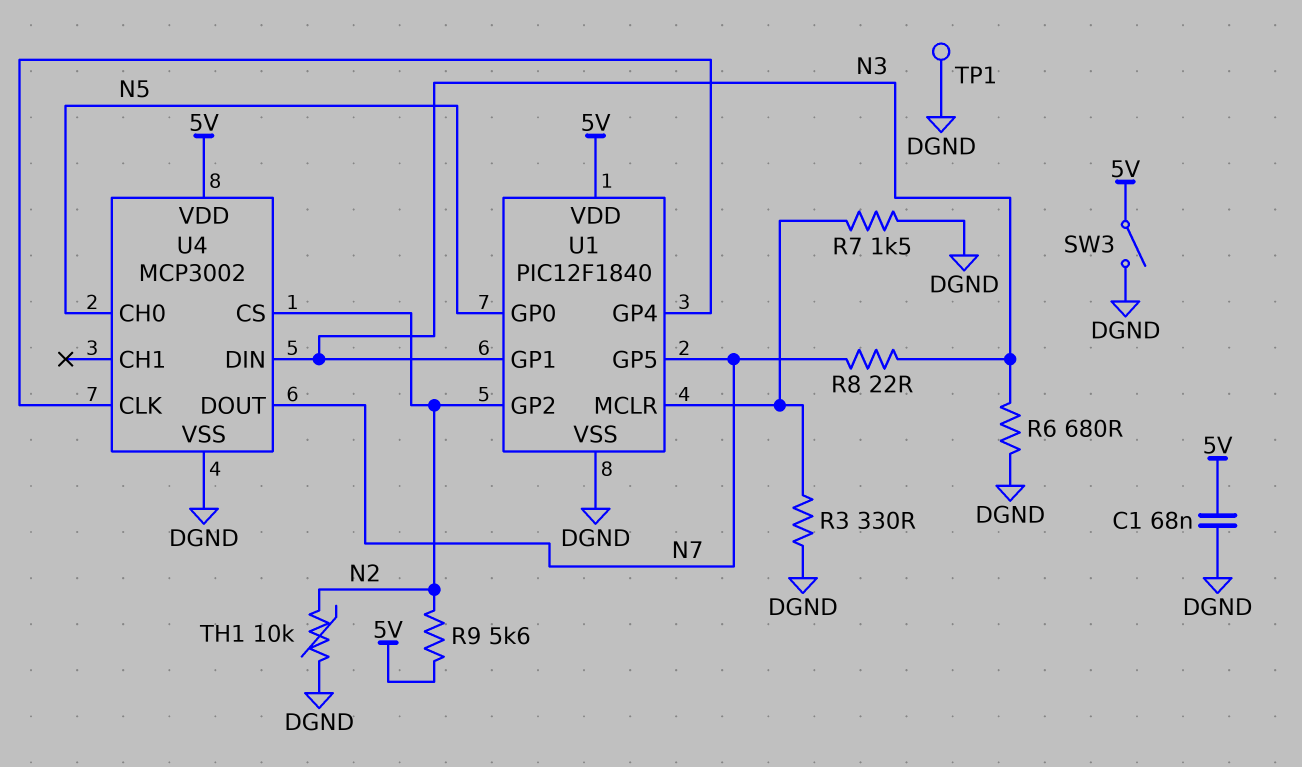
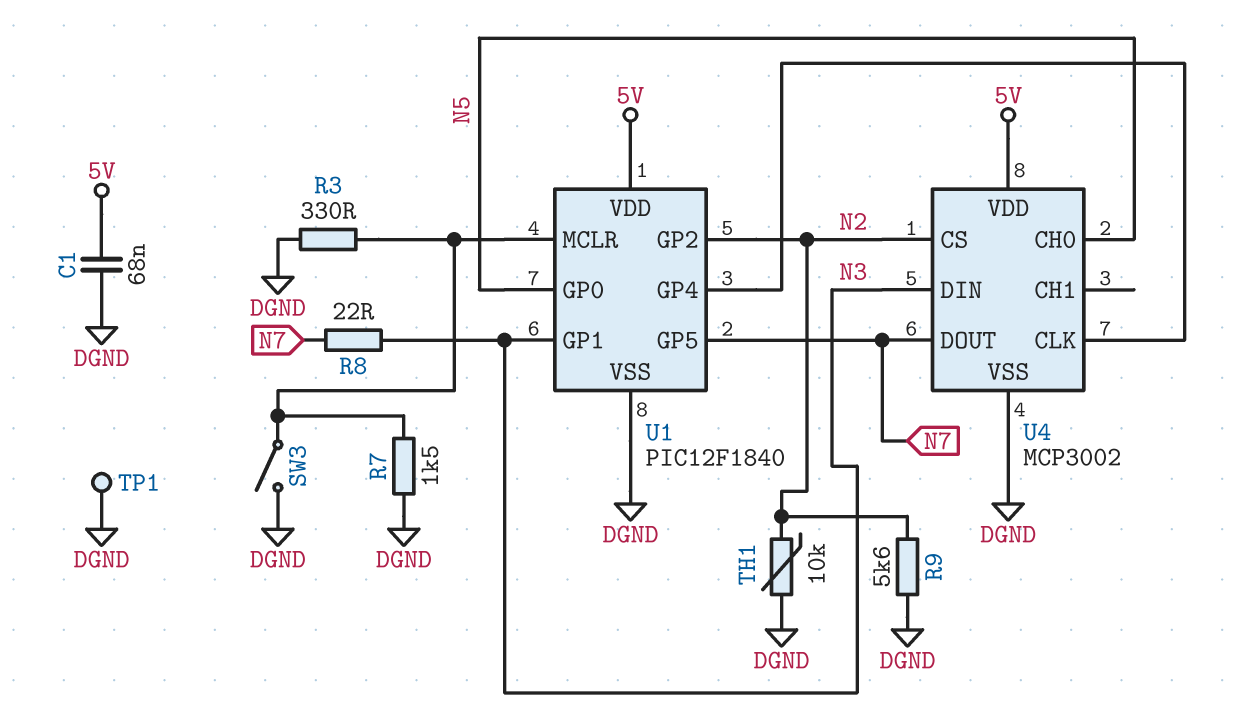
R6: 680 (DGND, N3) -> none
R9: 5.6k (5V, N2) -> 5.6k (DGND, N2)
SW3: switch (5V, DGND) -> switch (DGND, U1/MCLR)

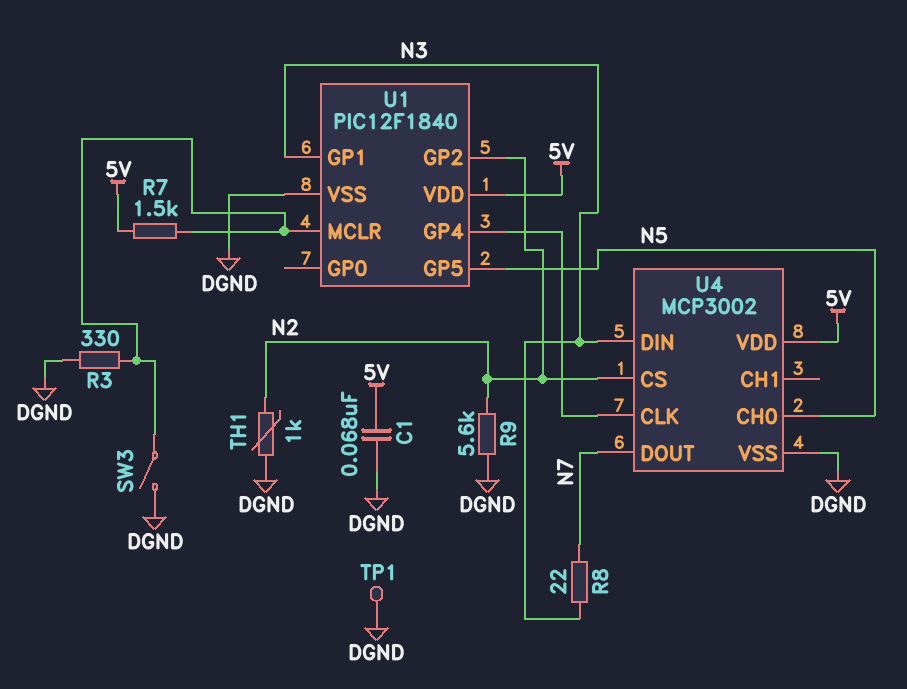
R7: 1.5k (DGND, U1/MCLR) -> 1.5k (5V, U1/MCLR)
TH1: 10k (DGND, N2) -> 1k (DGND, N2)
U1 pin GP0: N5 -> none
U1 pin GP5: N7 -> N5

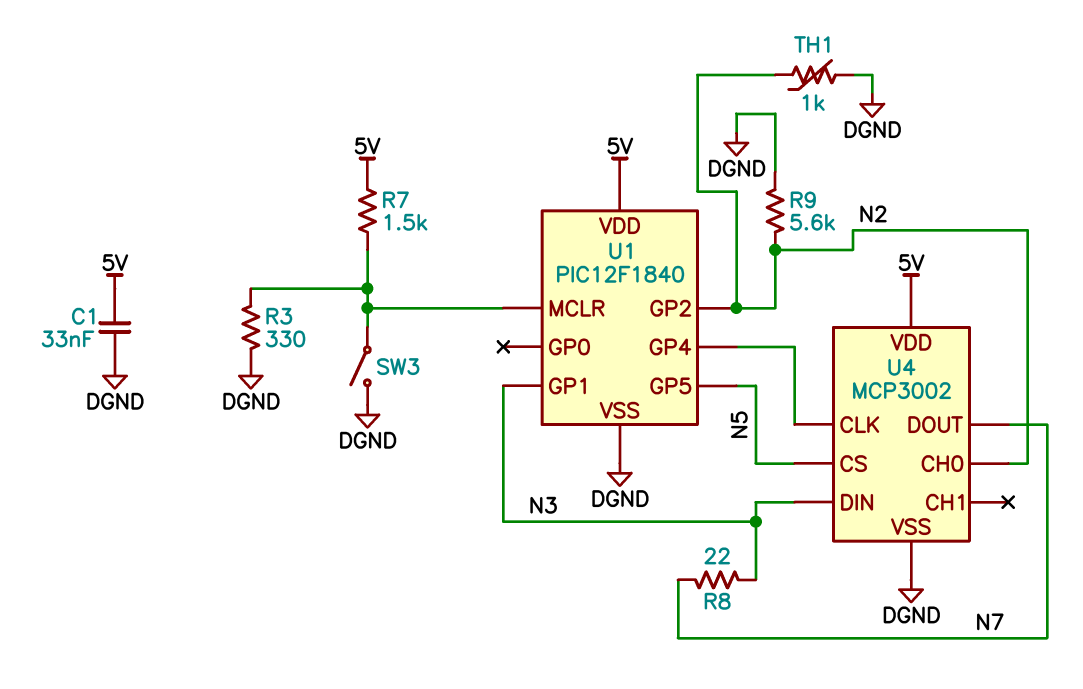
C1: 68nF (5V, DGND) -> 33nF (5V, DGND)
TP1: test point (DGND) -> none
U4 pin CH0: N5 -> N2
U4 pin CS: N2 -> N5

